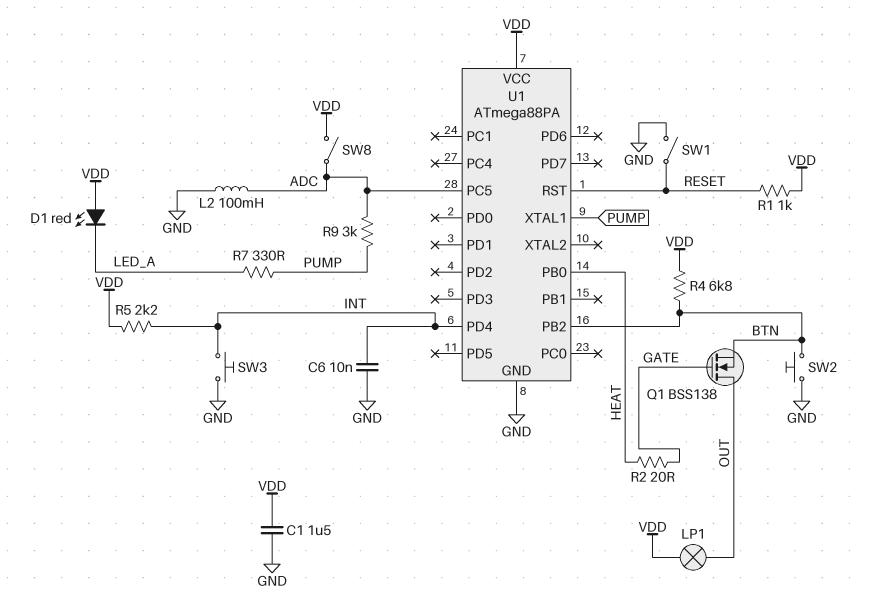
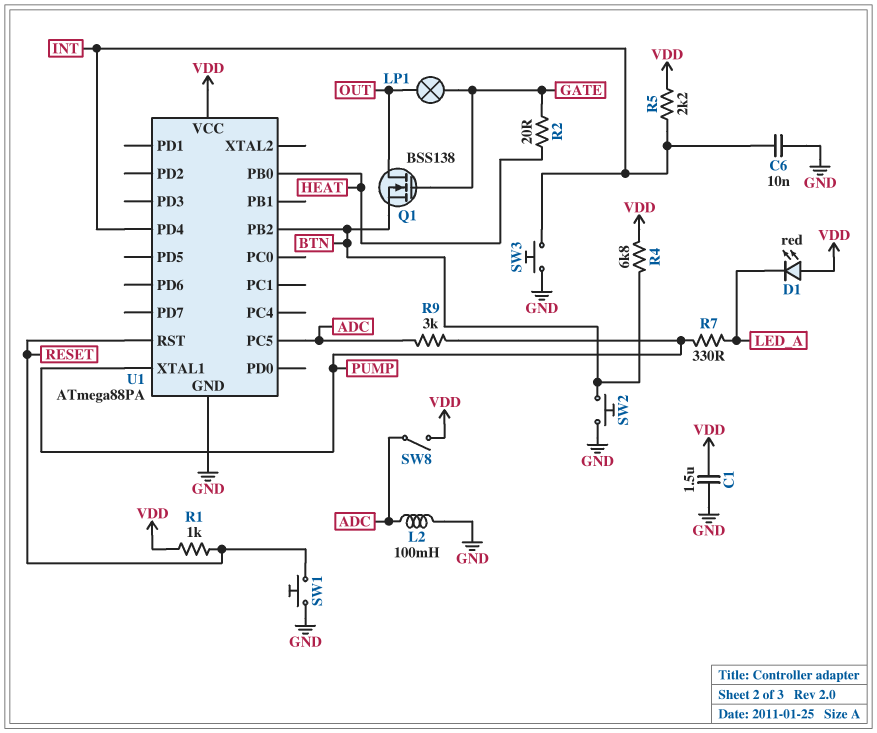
LP1: lamp (OUT, VDD) -> lamp (GATE, OUT)
SW1: switch (GND, RESET) -> button (GND, RESET)

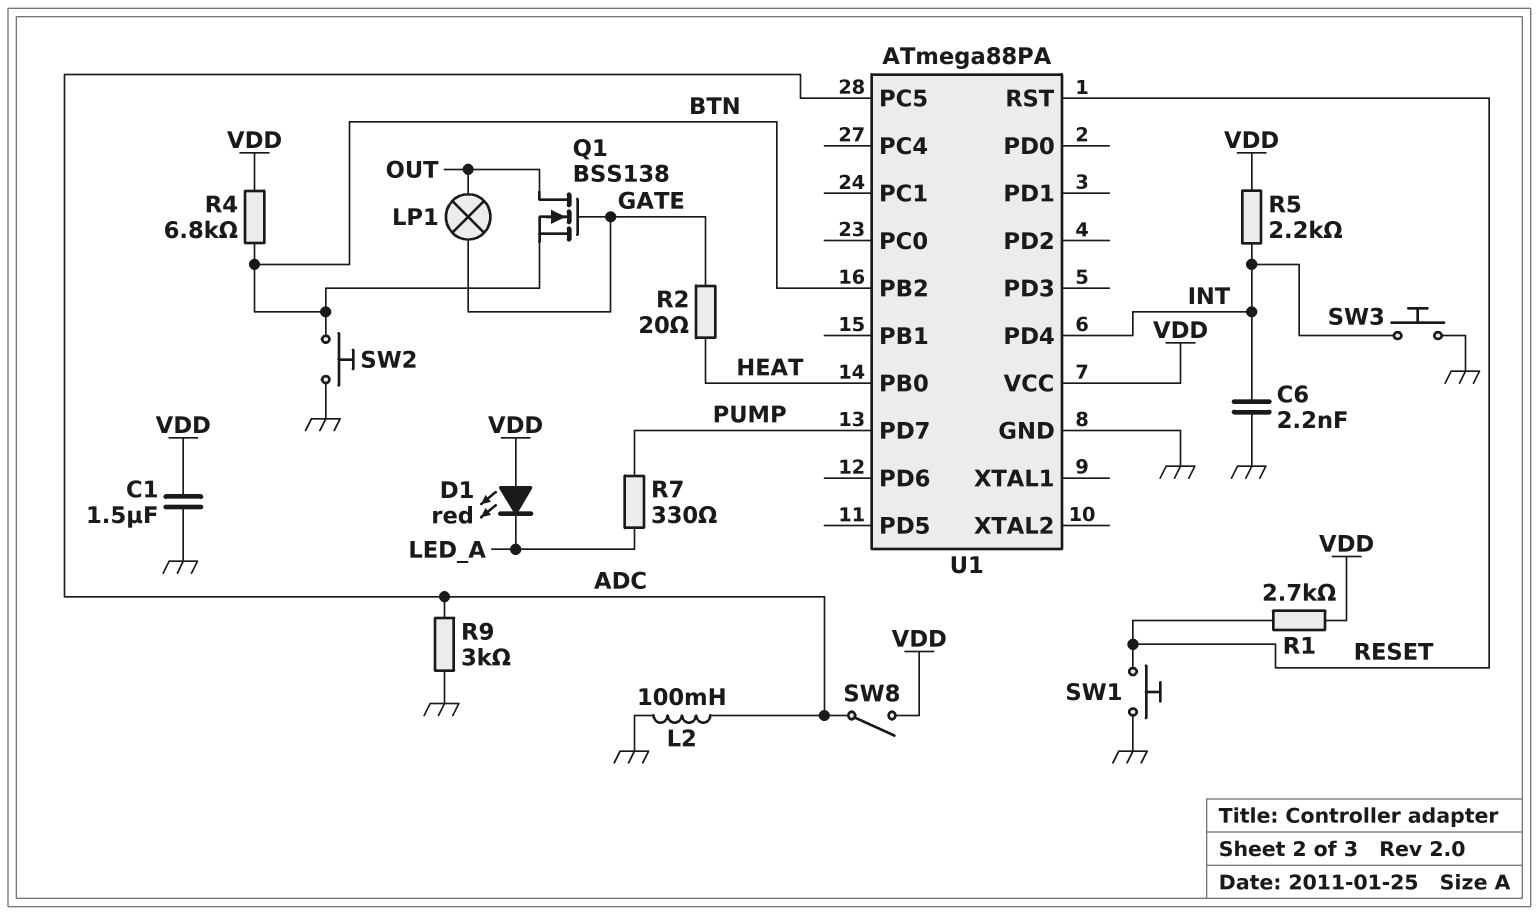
C6: 10nF (GND, INT) -> 2.2nF (GND, INT)
R1: 1k (RESET, VDD) -> 2.7k (RESET, VDD)
R9: 3k (ADC, PUMP) -> 3k (ADC, GND)
U1 pin PD7: none -> PUMP
U1 pin XTAL1: PUMP -> none

